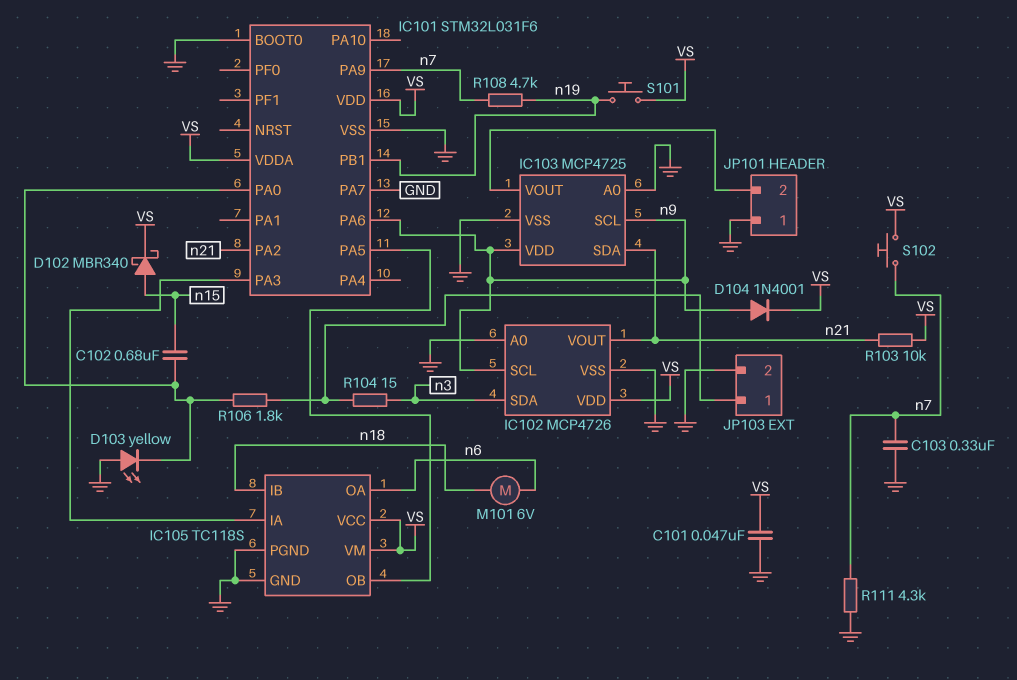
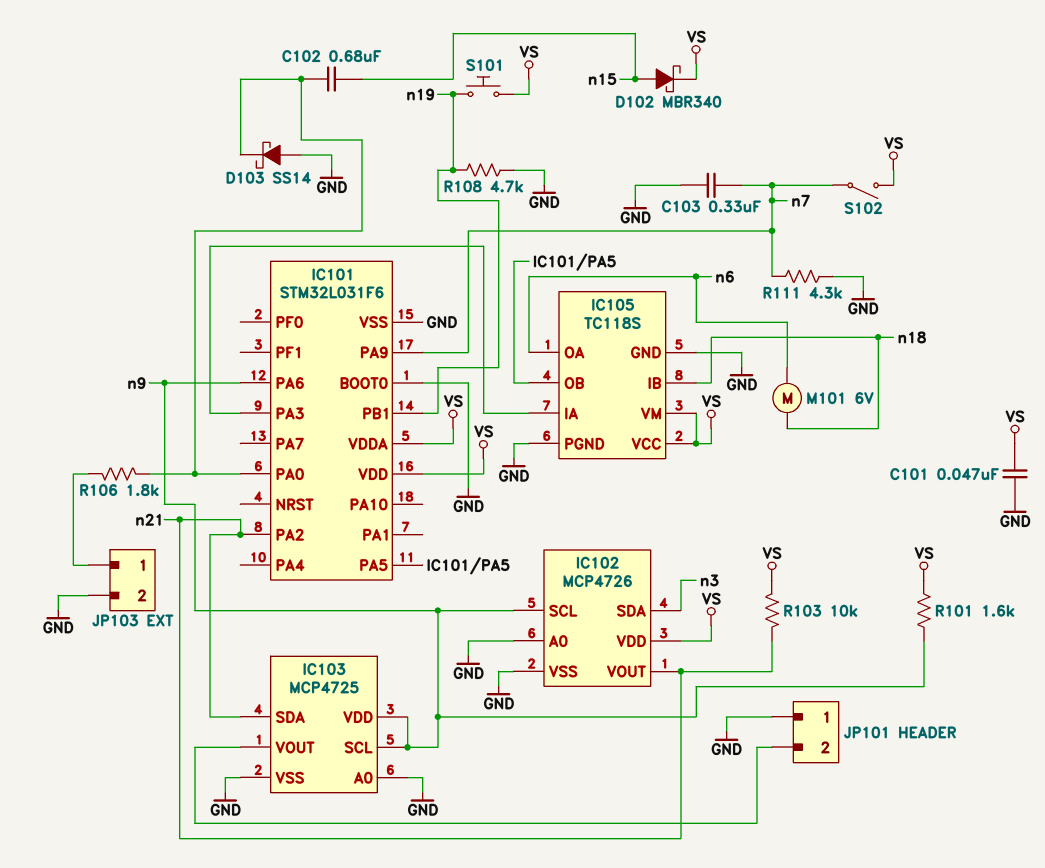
D103: LED yellow (A GND, K IC101/PA0) -> schottky SS14 (A GND, K IC101/PA0)
D104: diode 1N4001 (A n9, K VS) -> none
IC101 pin PA7: GND -> none
R101: none -> 1.6k (VS, n9)
R104: 15 (JP103/1, n3) -> none
R108: 4.7k (n7, n19) -> 4.7k (GND, n19)
S102: button (VS, n7) -> switch (VS, n7)

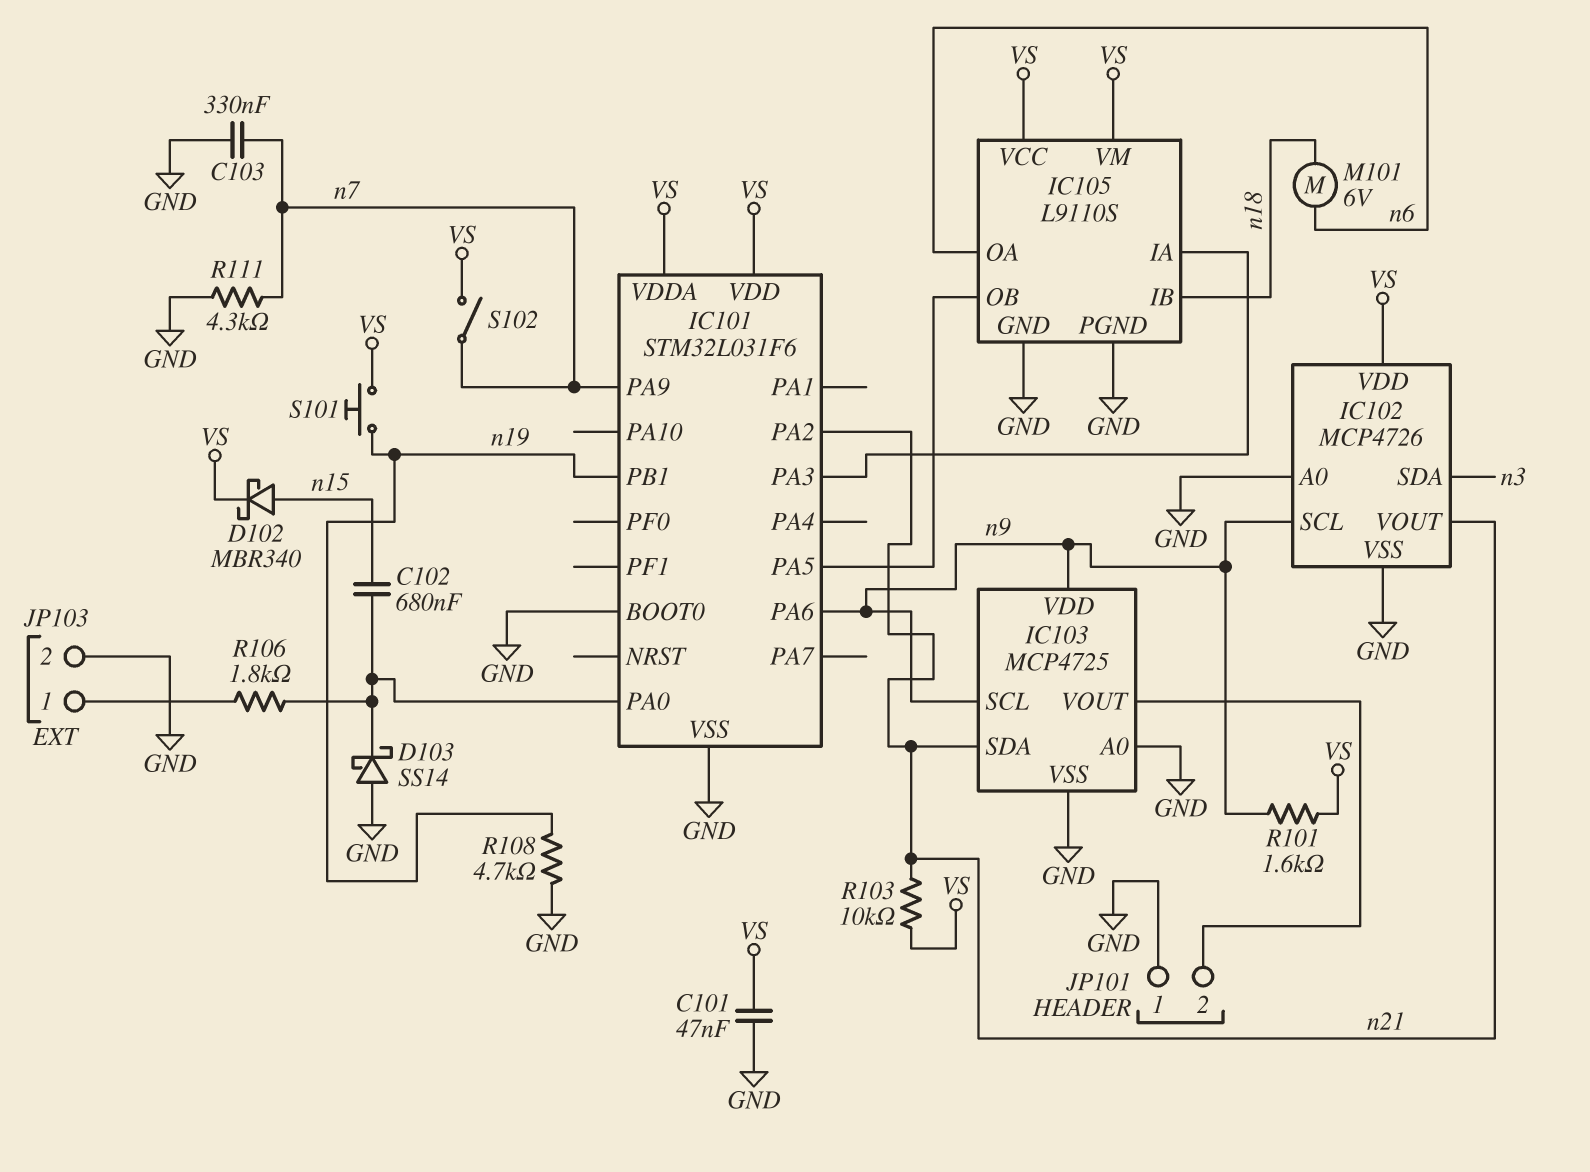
IC105: TC118S -> L9110S

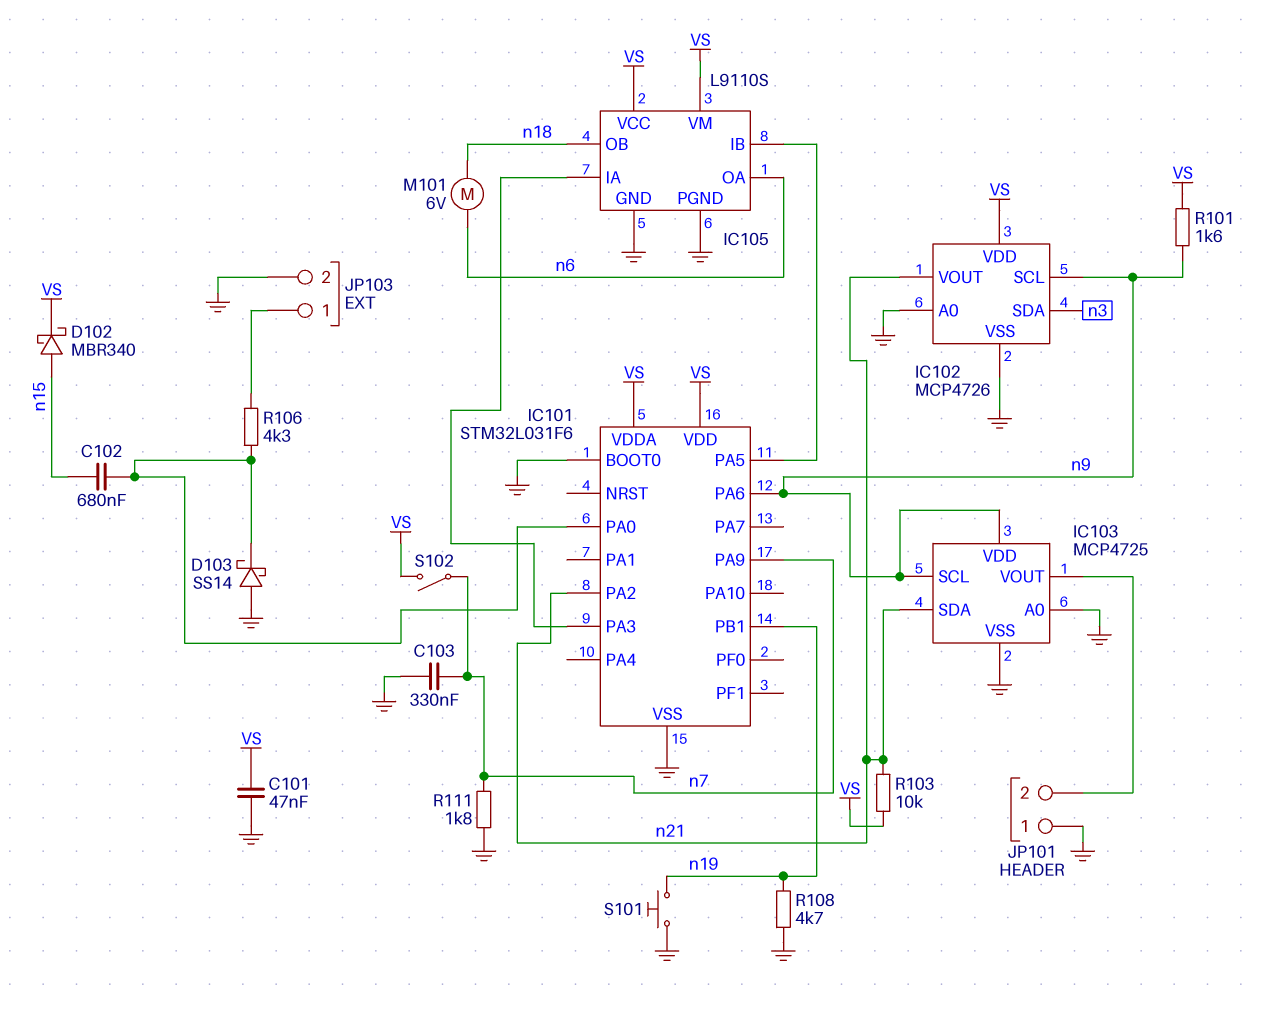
IC105 pin IB: n18 -> IC101/PA5
IC105 pin OB: IC101/PA5 -> n18
R106: 1.8k (IC101/PA0, JP103/1) -> 4.3k (IC101/PA0, JP103/1)
R111: 4.3k (GND, n7) -> 1.8k (GND, n7)
S101: button (VS, n19) -> button (GND, n19)

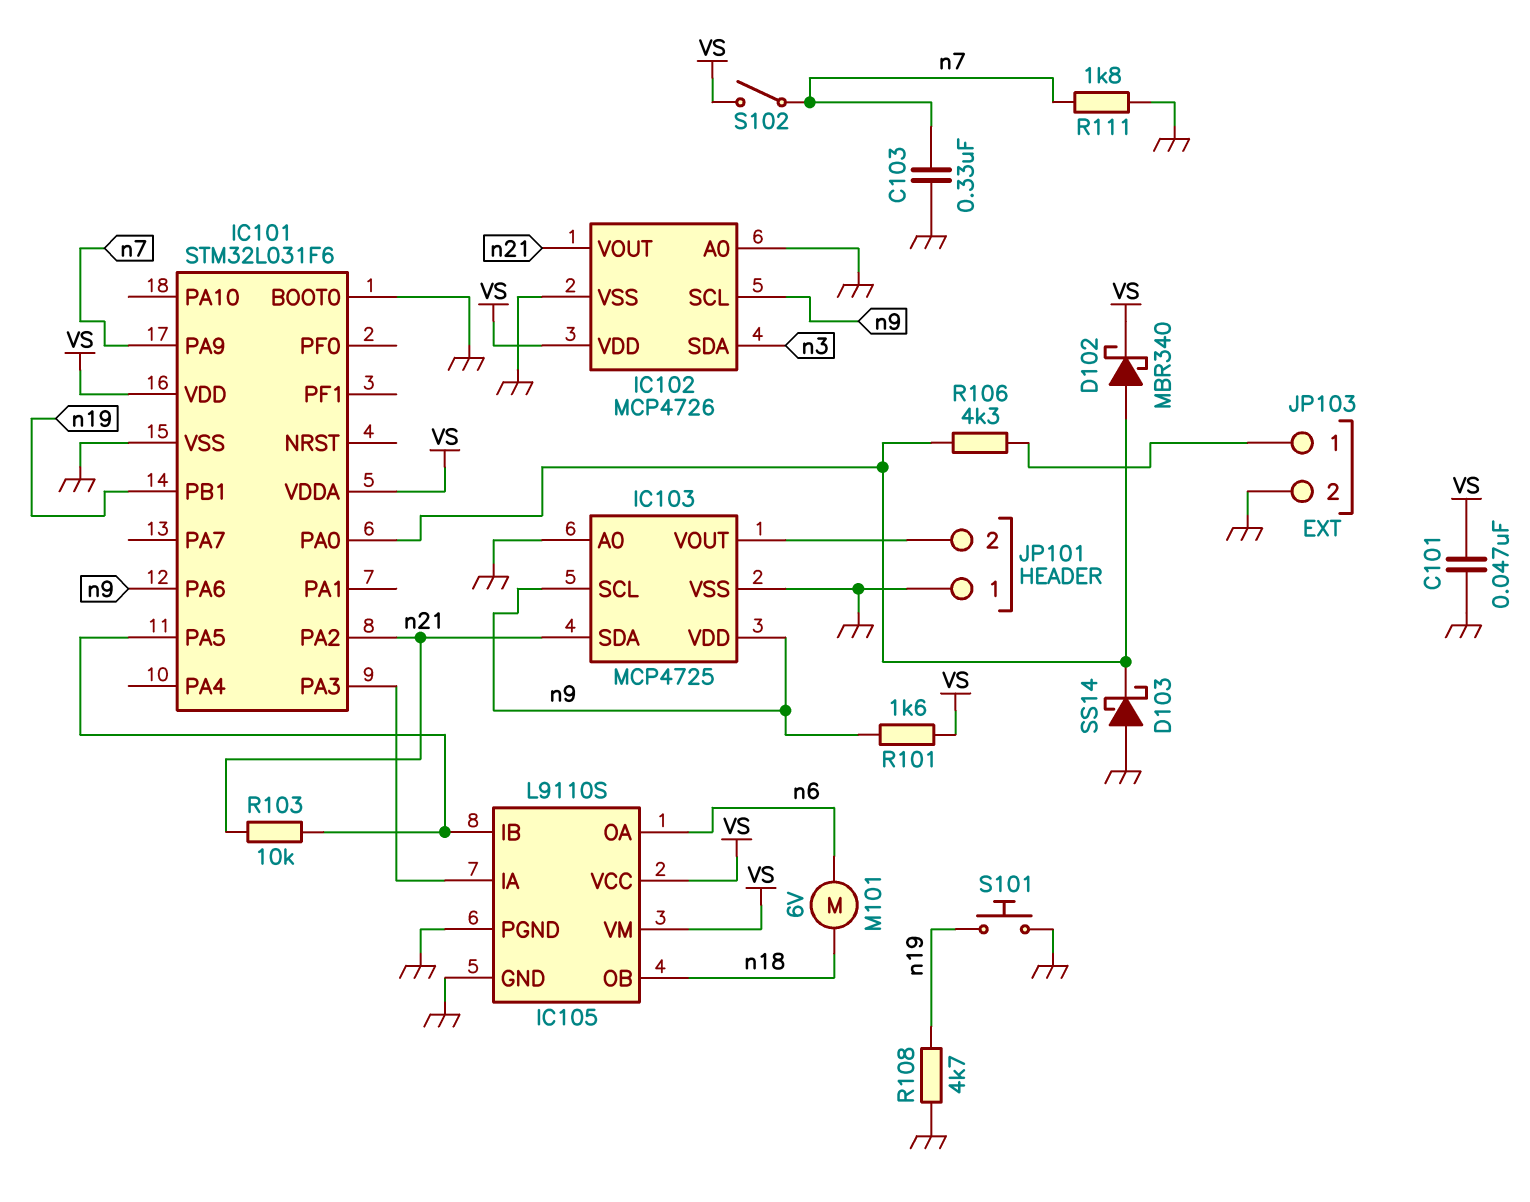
C102: 680nF (IC101/PA0, n15) -> none
D102: schottky MBR340 (A n15, K VS) -> schottky MBR340 (A IC101/PA0, K VS)
R103: 10k (VS, n21) -> 10k (IC101/PA5, n21)

